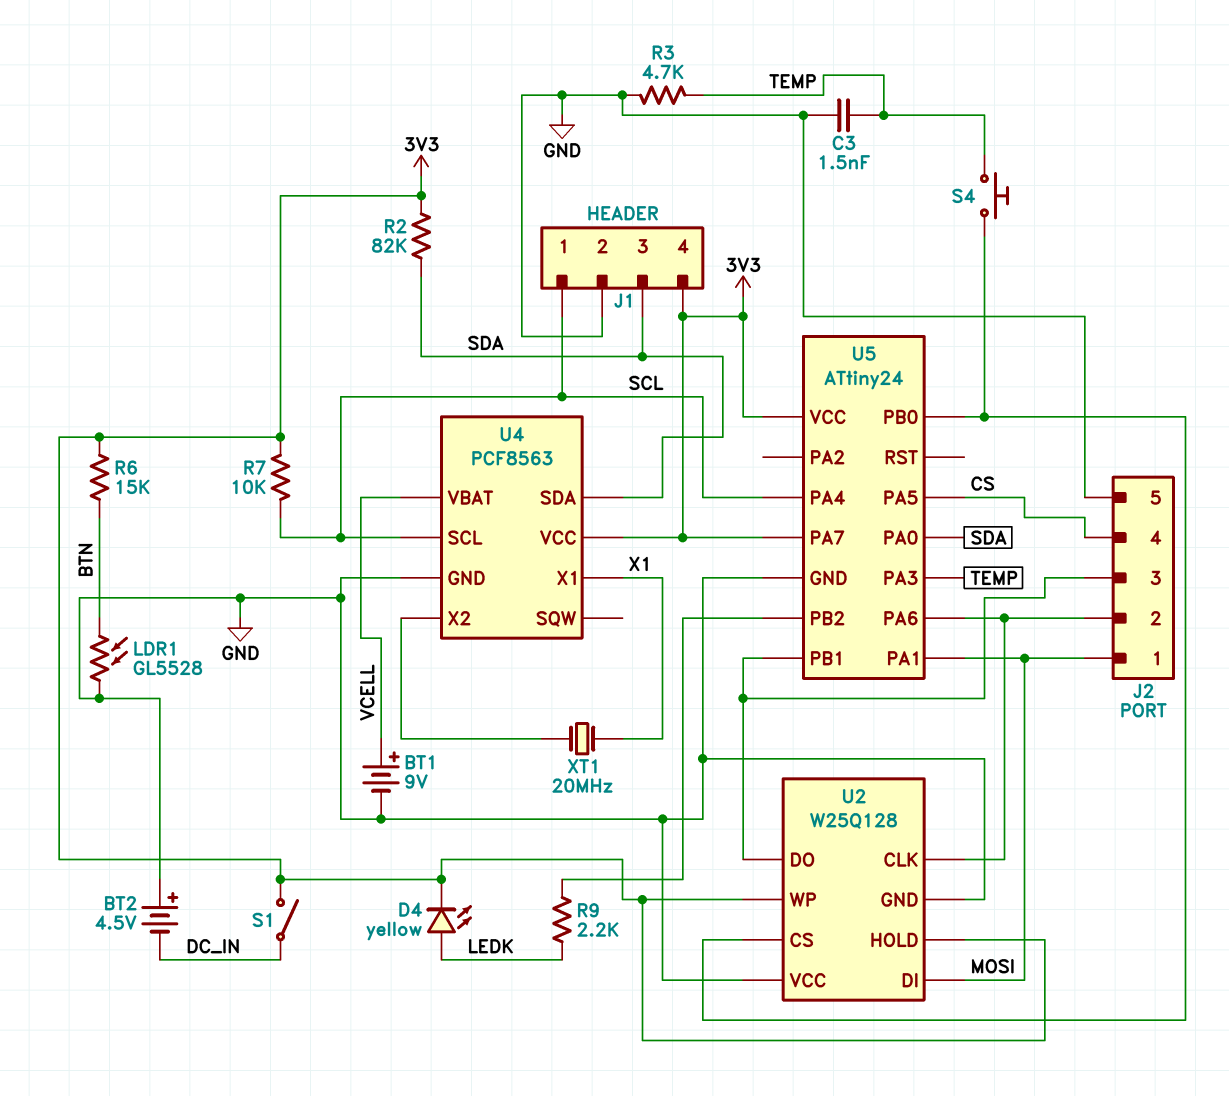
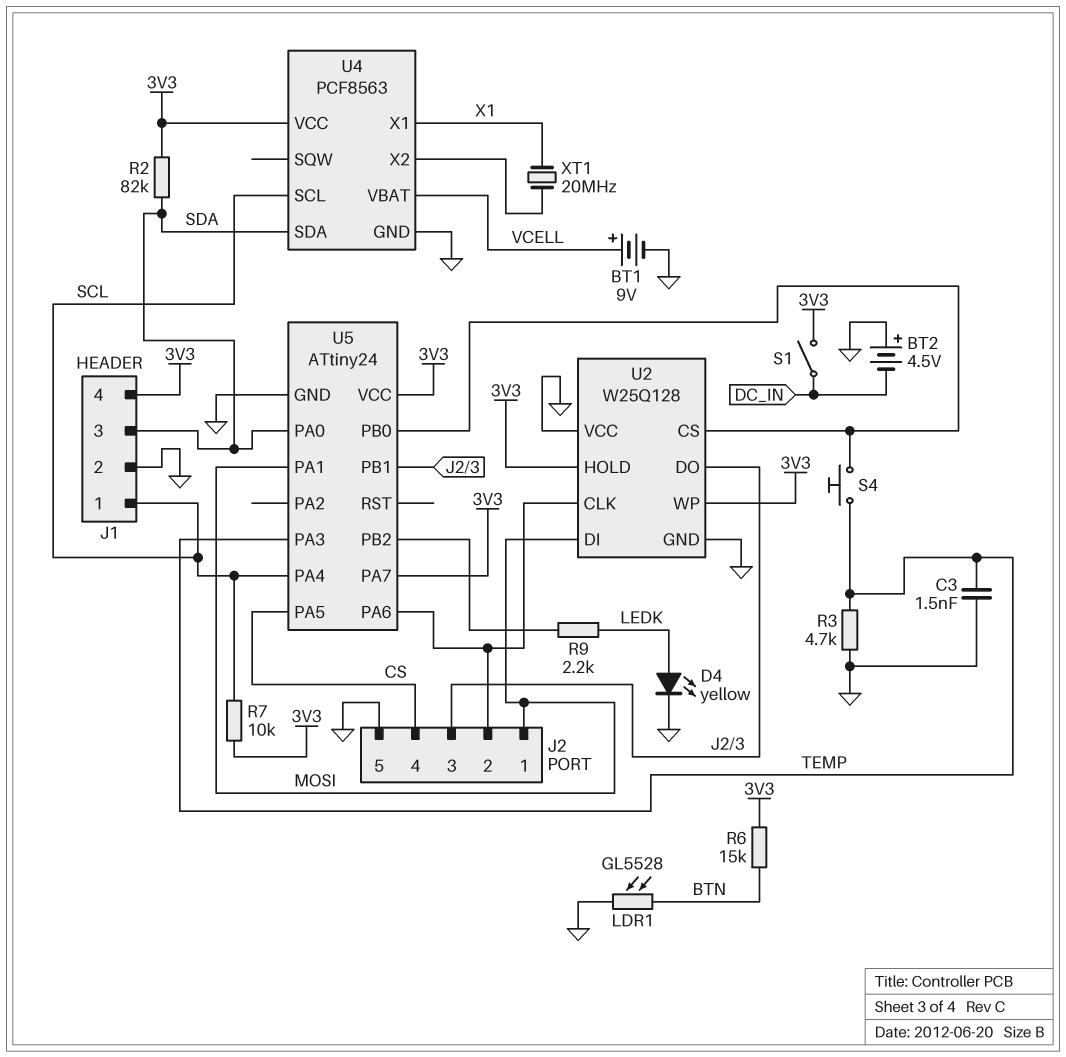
D4: LED yellow (A LEDK, K 3V3) -> LED yellow (A LEDK, K GND)

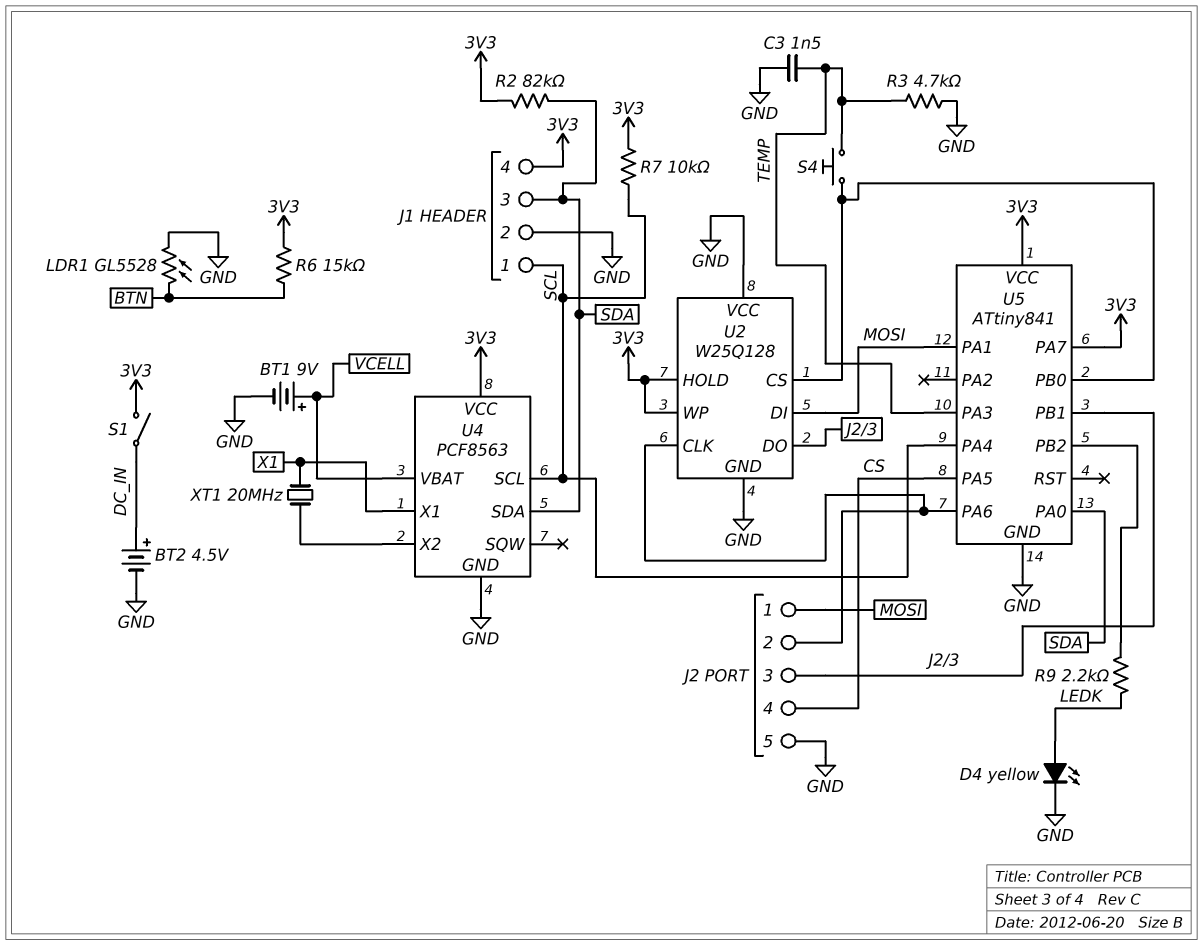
BT2: 4.5V (plus GND, minus DC_IN) -> 4.5V (plus DC_IN, minus GND)
U5: ATtiny24 -> ATtiny841

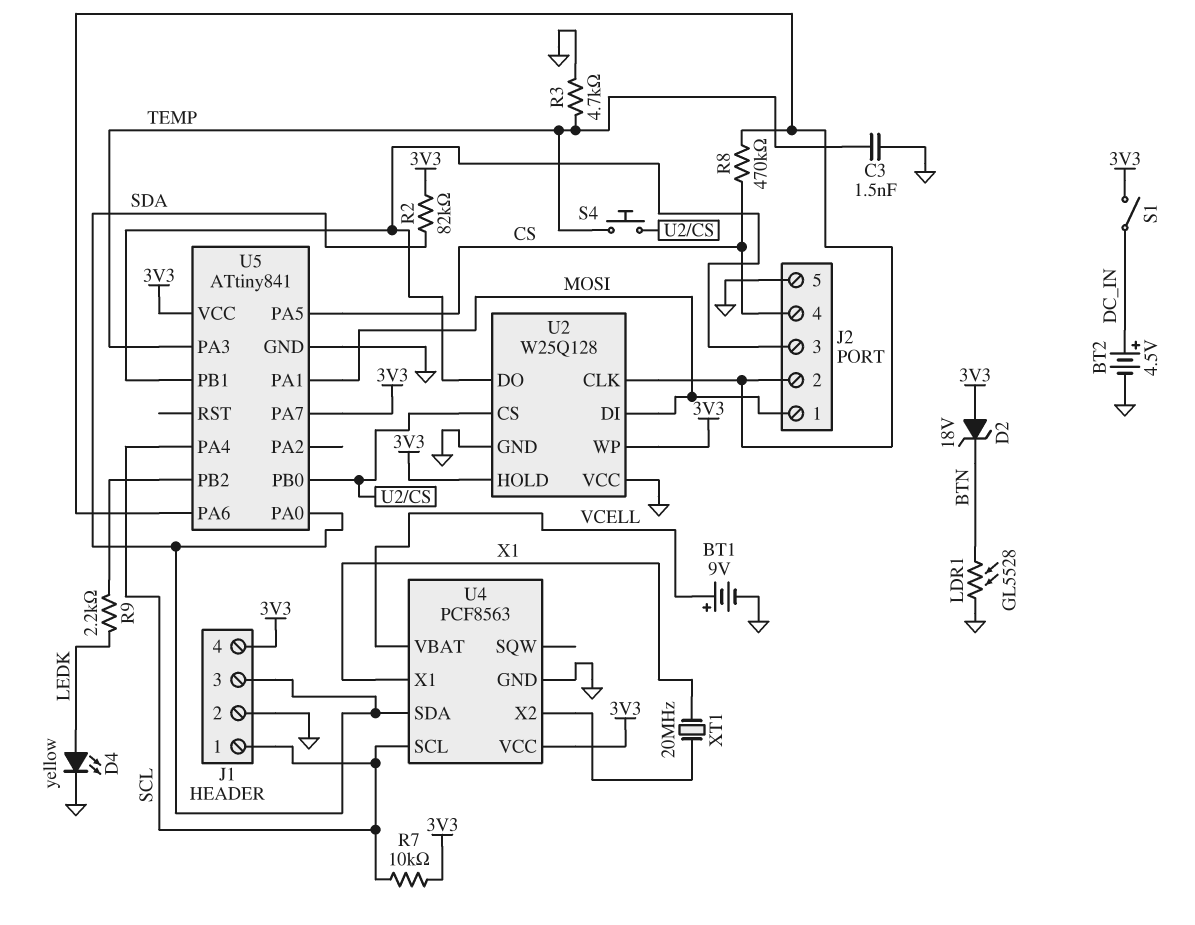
D2: none -> zener 18V (A 3V3, K BTN)
R6: 15k (3V3, BTN) -> none
R8: none -> 470k (CS, J2/2)

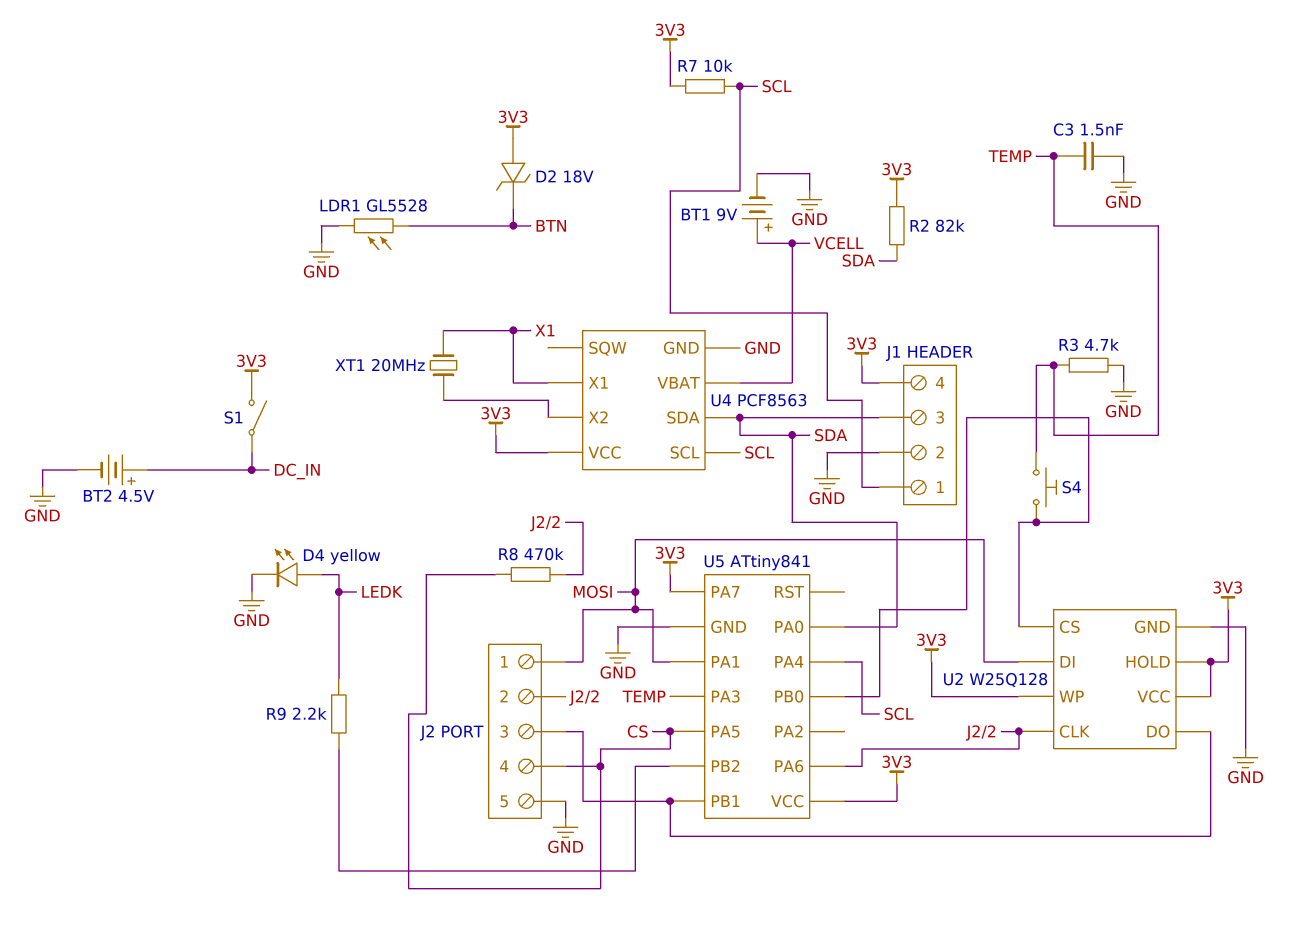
U2 pin VCC: GND -> 3V3

